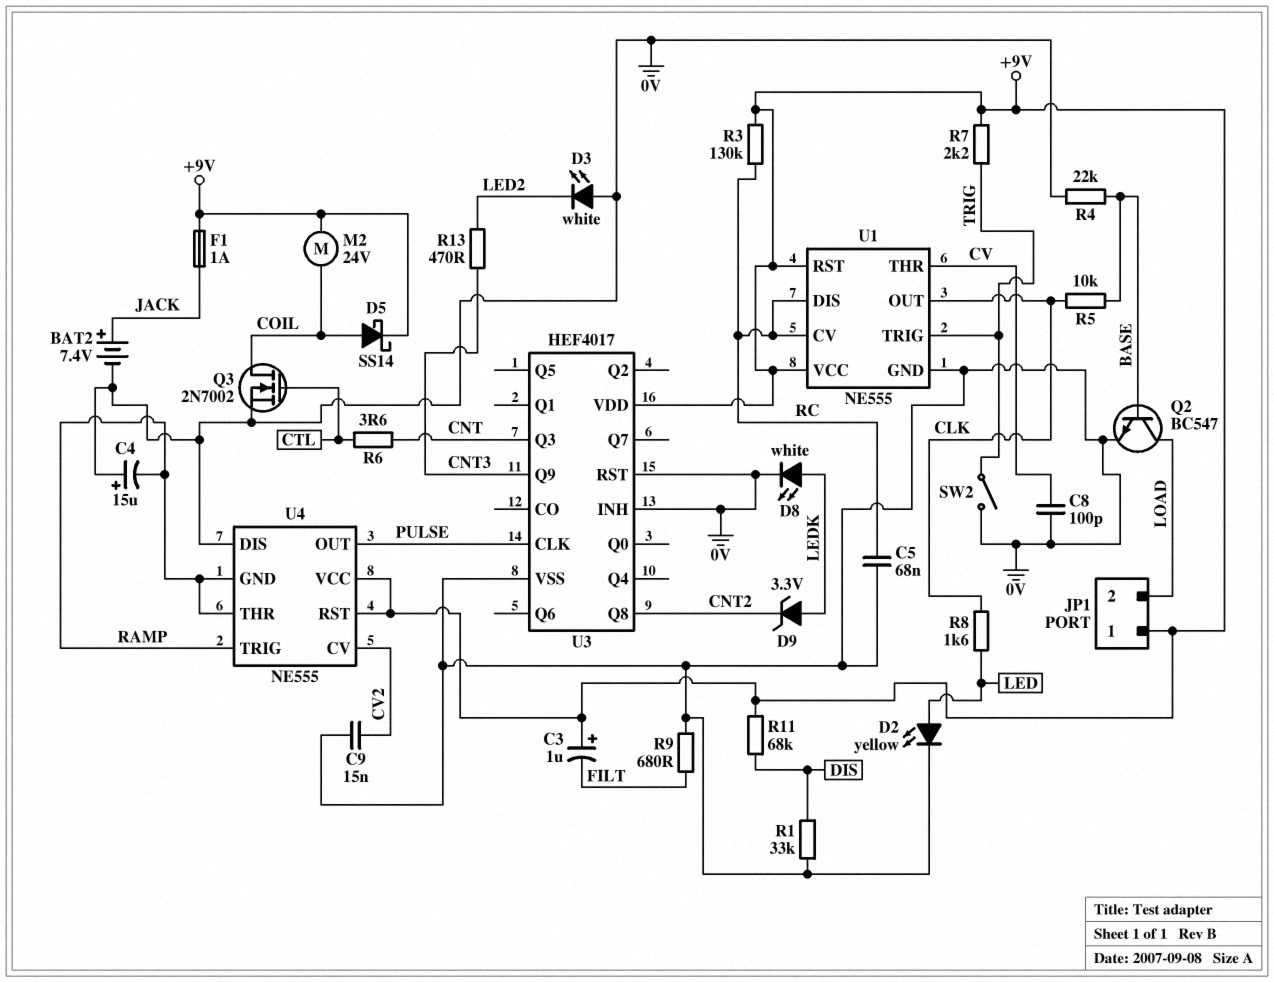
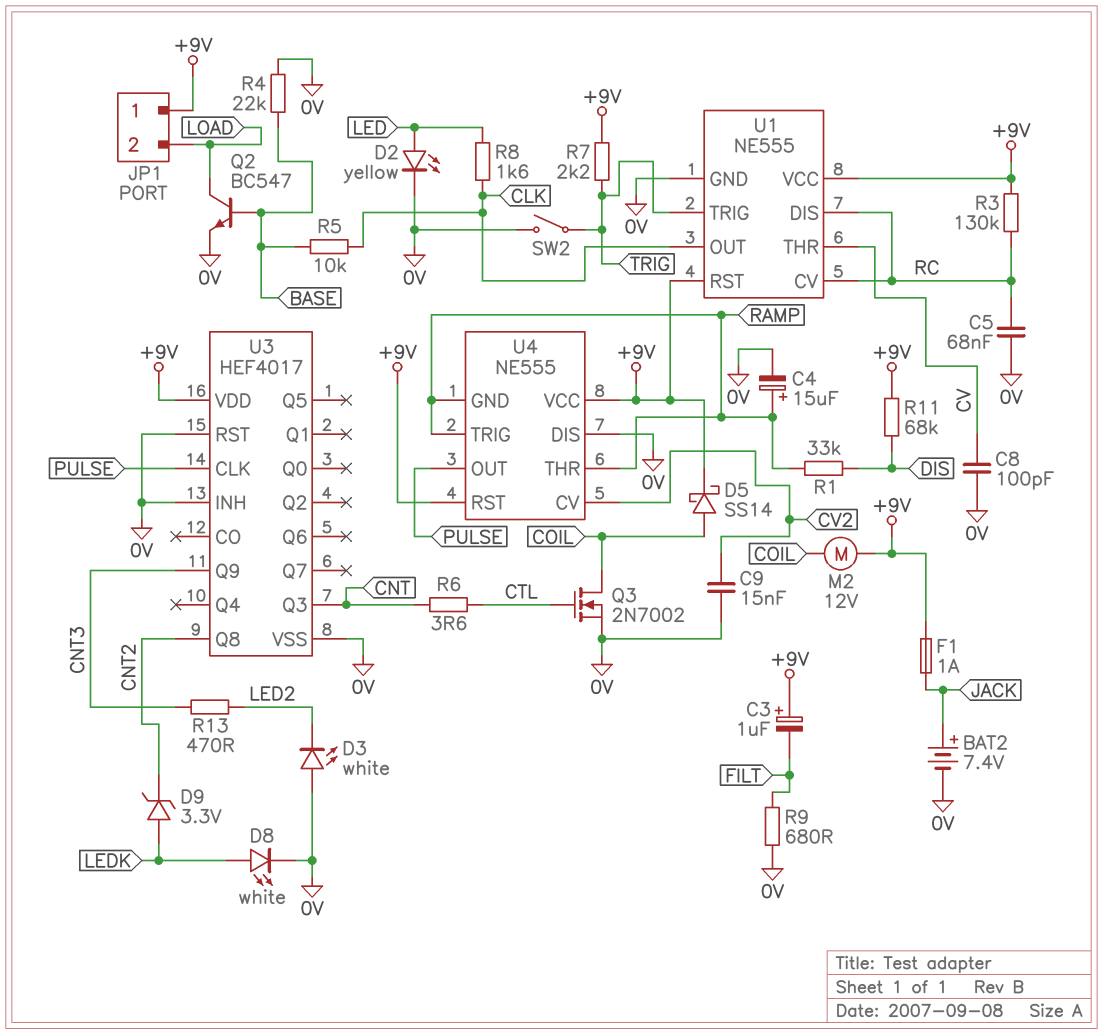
C4: 15uF (plus 0V, minus RAMP) -> 15uF (plus RAMP, minus 0V)
M2: motor 24V (+9V, COIL) -> motor 12V (+9V, COIL)
R1: 33k (0V, DIS) -> 33k (DIS, RAMP)

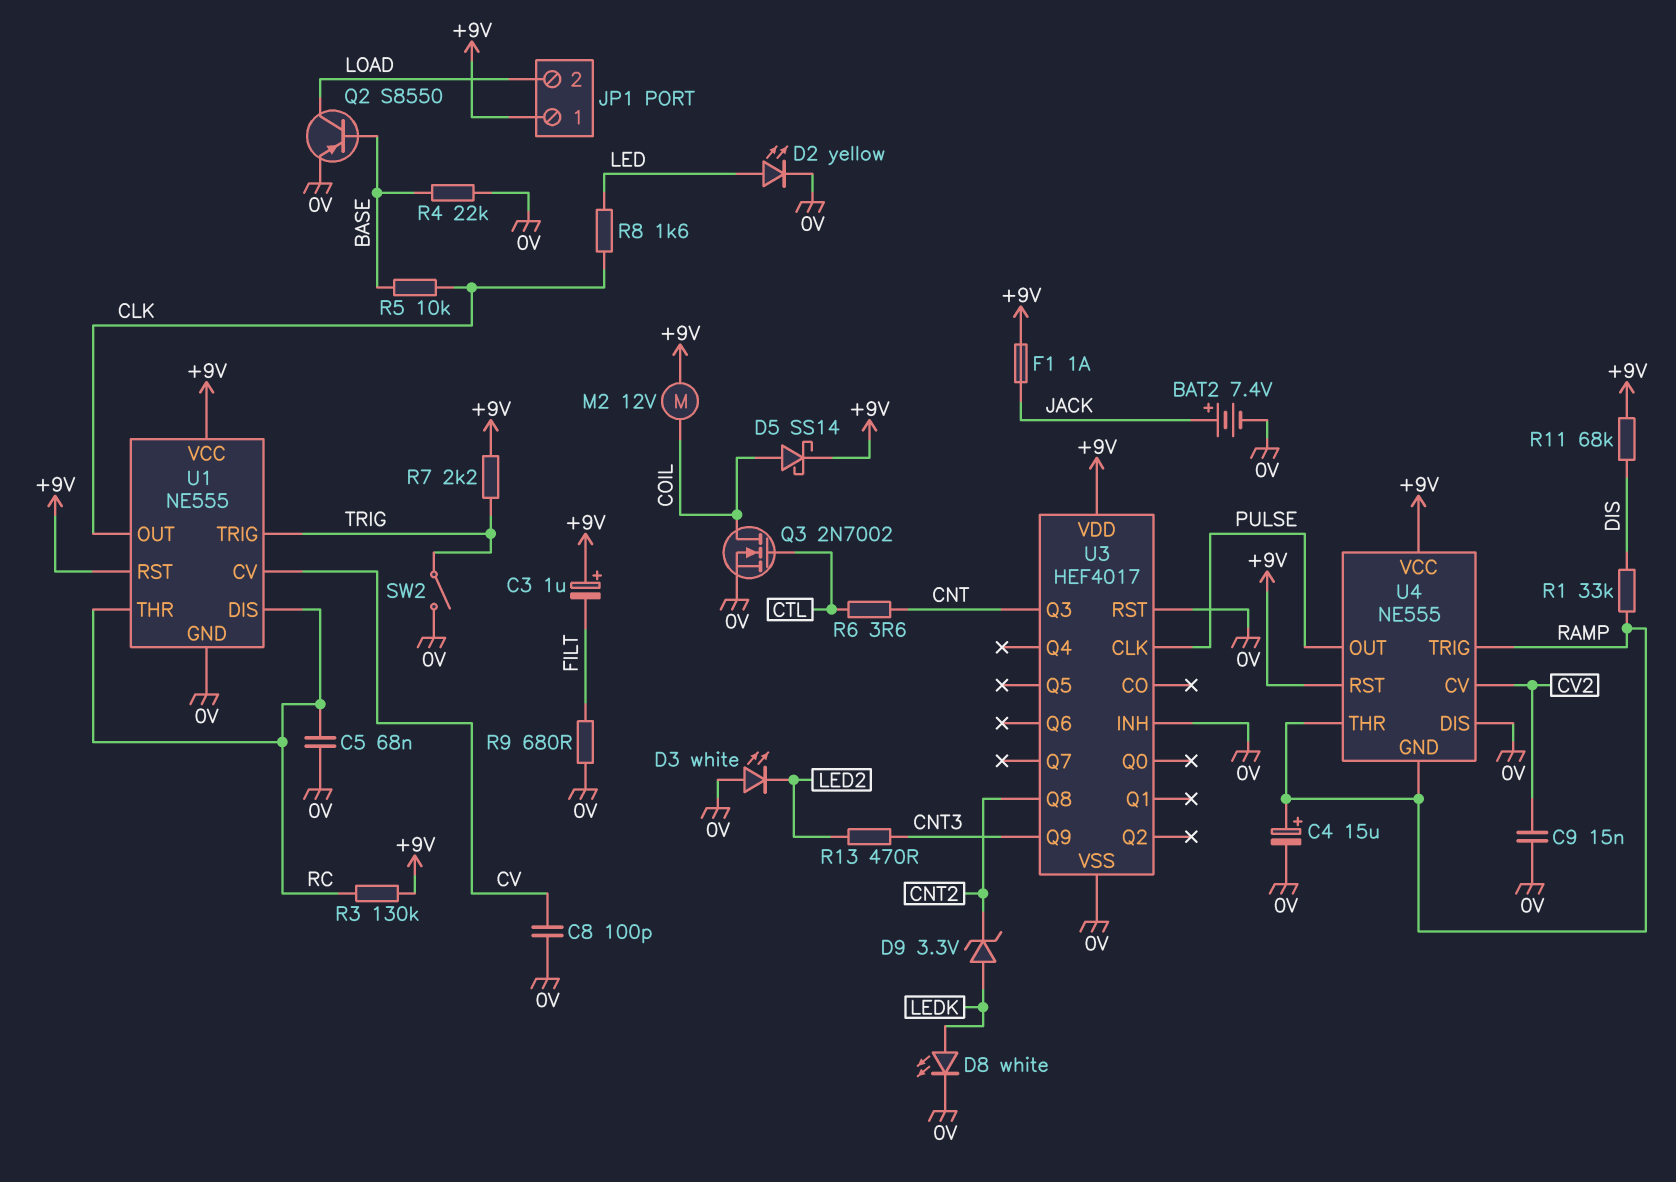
Q2: NPN BC547 (B BASE, C LOAD, E 0V) -> PNP S8550 (B BASE, C LOAD, E 0V)
U1 pin CV: RC -> CV
U1 pin THR: CV -> RC

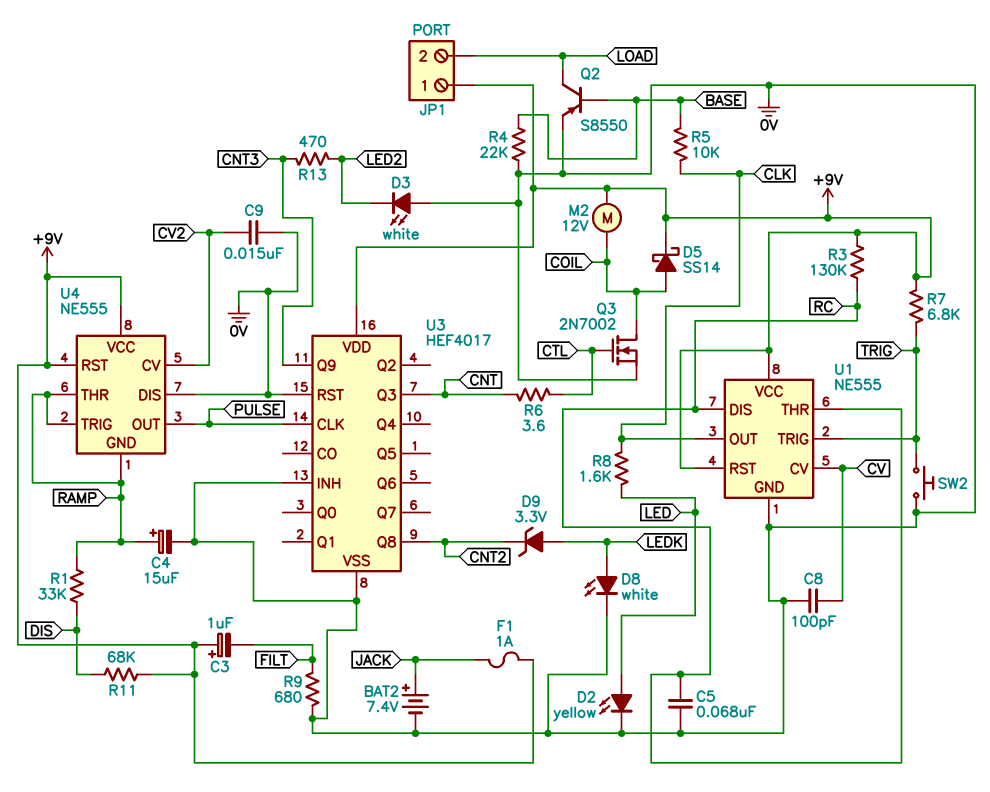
R7: 2.2k (+9V, TRIG) -> 6.8k (+9V, TRIG)
SW2: switch (0V, TRIG) -> button (0V, TRIG)

